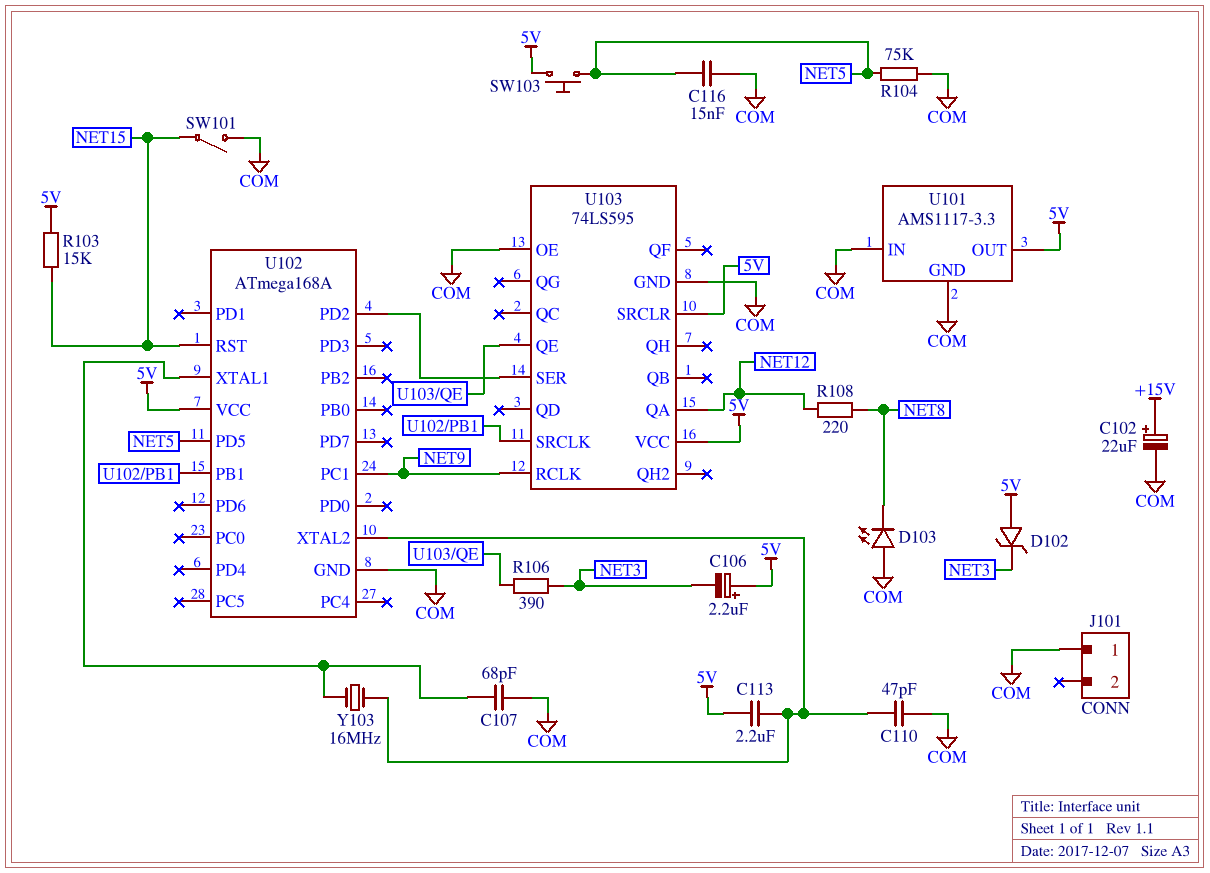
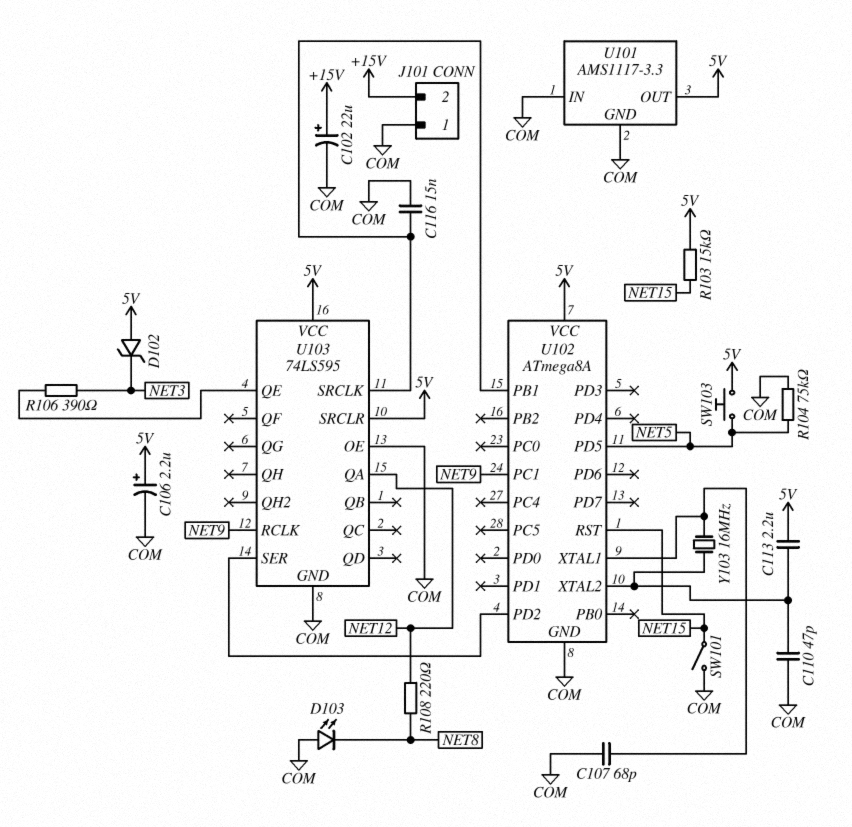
C106: 2.2uF (plus 5V, minus NET3) -> 2.2uF (plus 5V, minus COM)
C116: 15nF (COM, NET5) -> 15nF (COM, U102/PB1)
J101 pin 2: none -> +15V
U102: ATmega168A -> ATmega8A

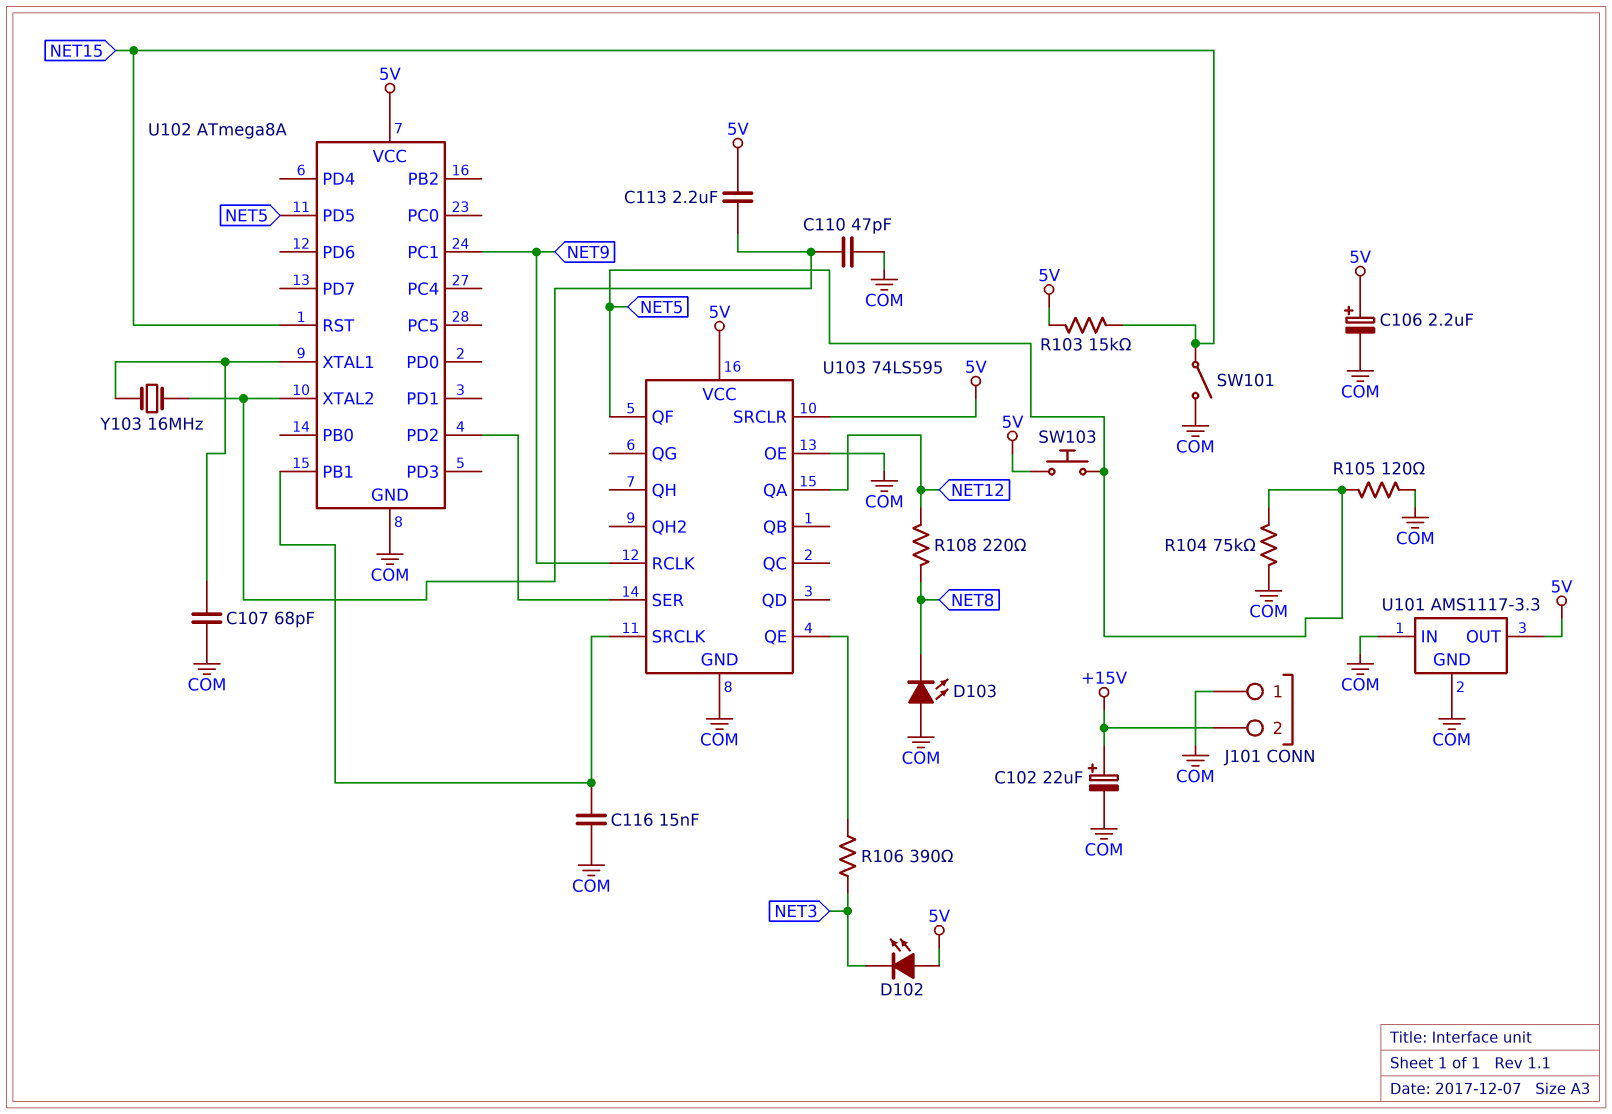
D102: zener (A 5V, K NET3) -> LED (A 5V, K NET3)
R105: none -> 120 (COM, NET5)
U103 pin QF: none -> NET5

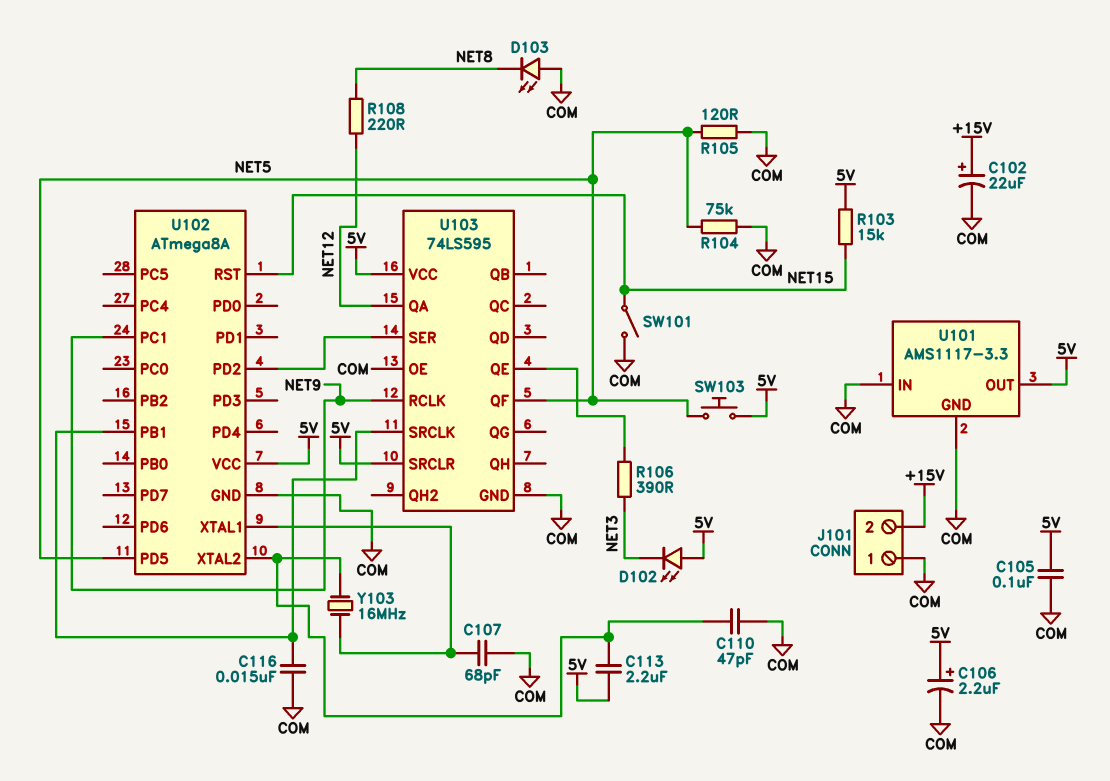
C105: none -> 100nF (5V, COM)

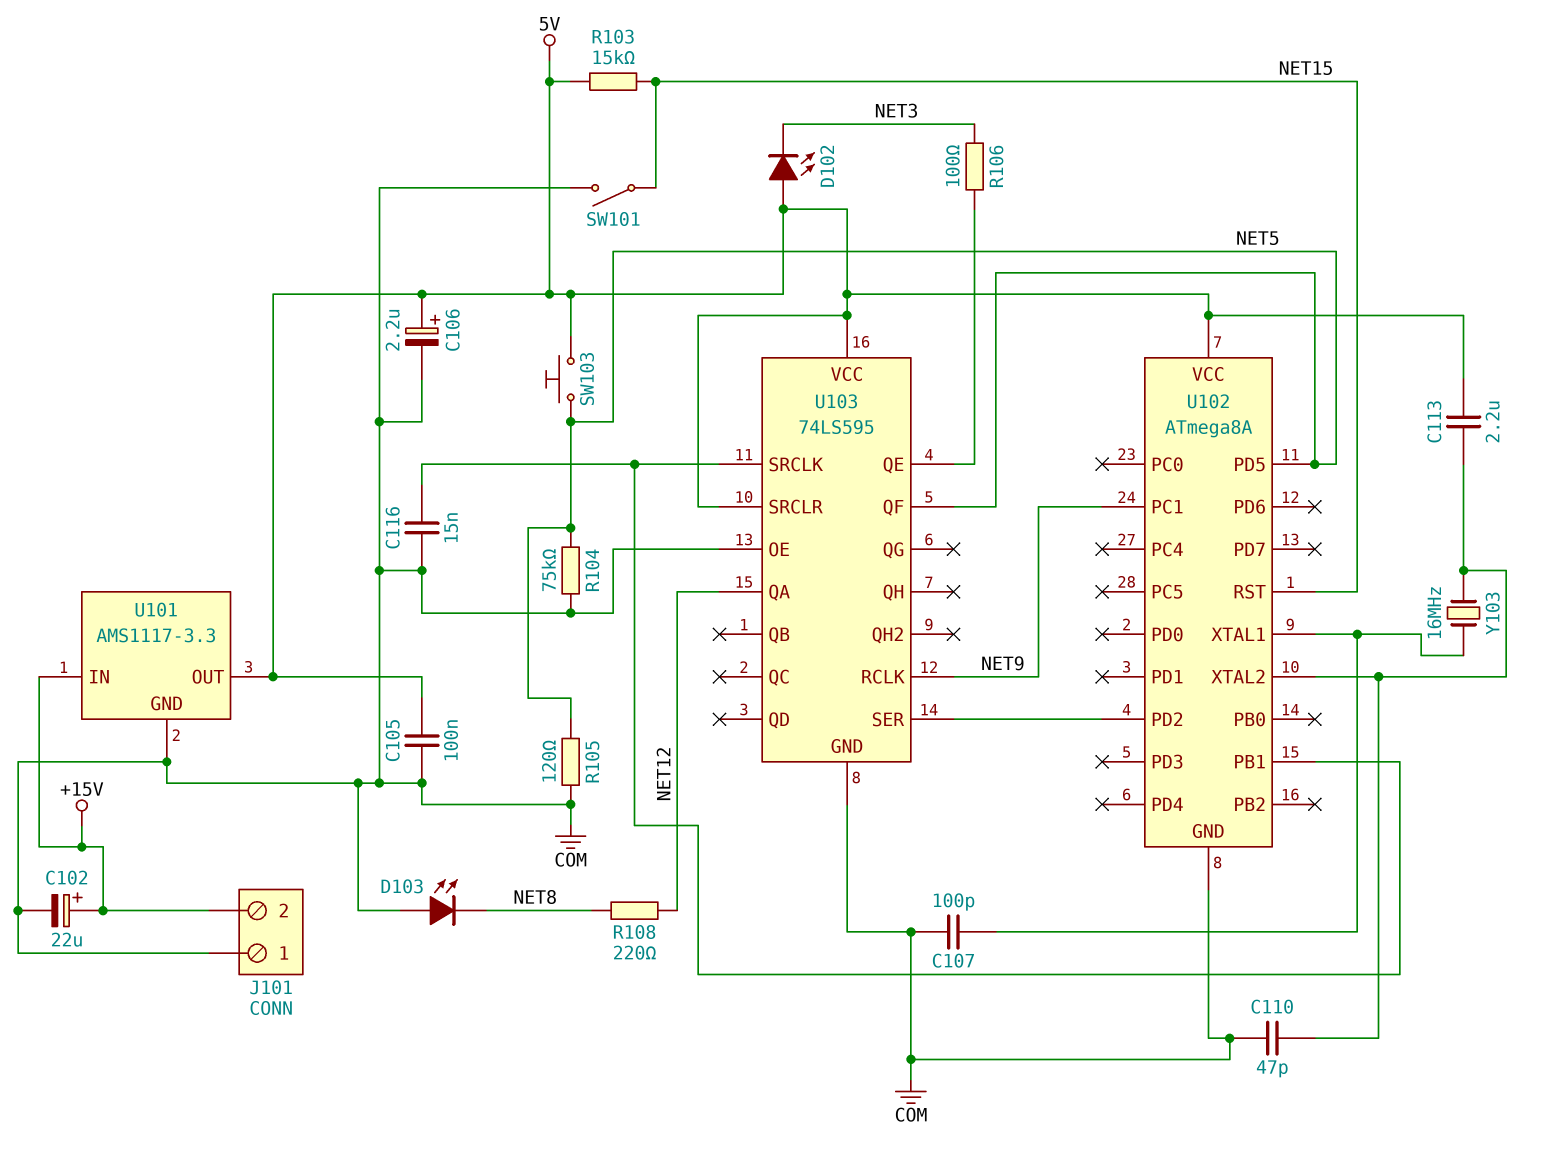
C107: 68pF (COM, U102/XTAL1) -> 100pF (COM, U102/XTAL1)
R106: 390 (NET3, U103/QE) -> 100 (NET3, U103/QE)
U101 pin IN: COM -> +15V

